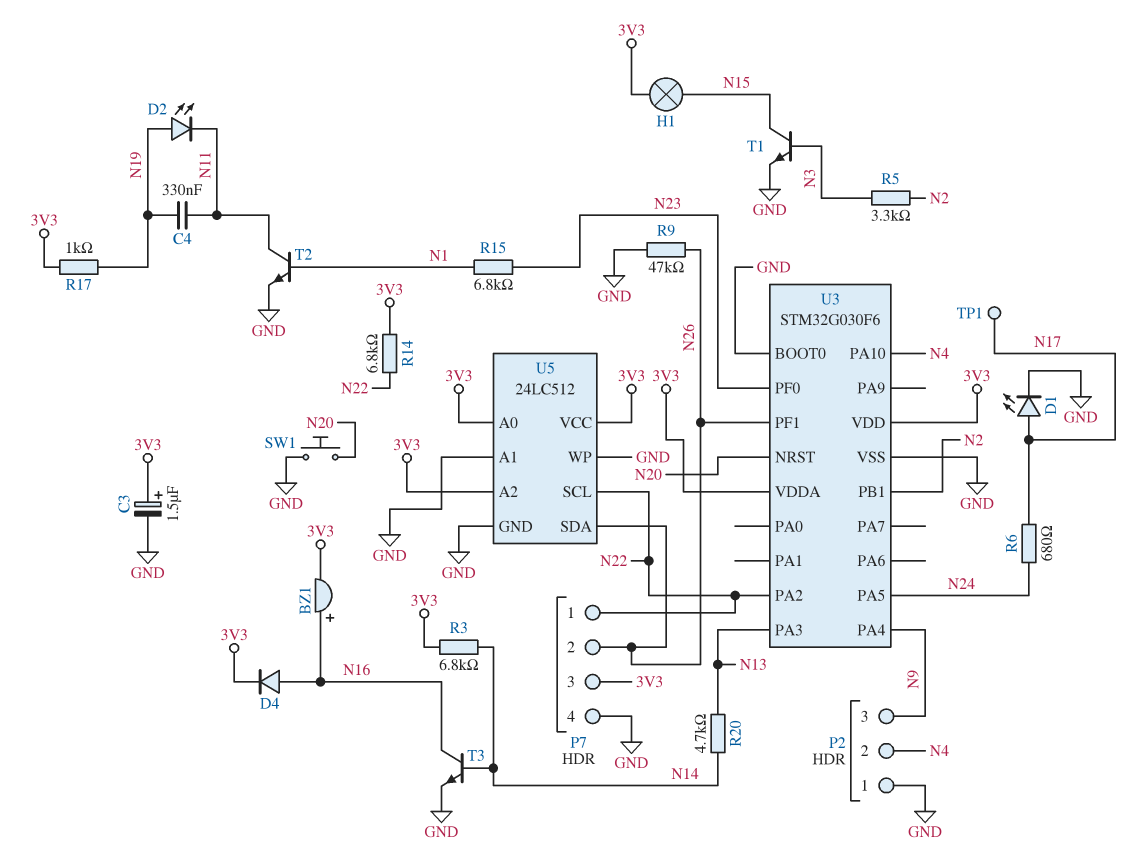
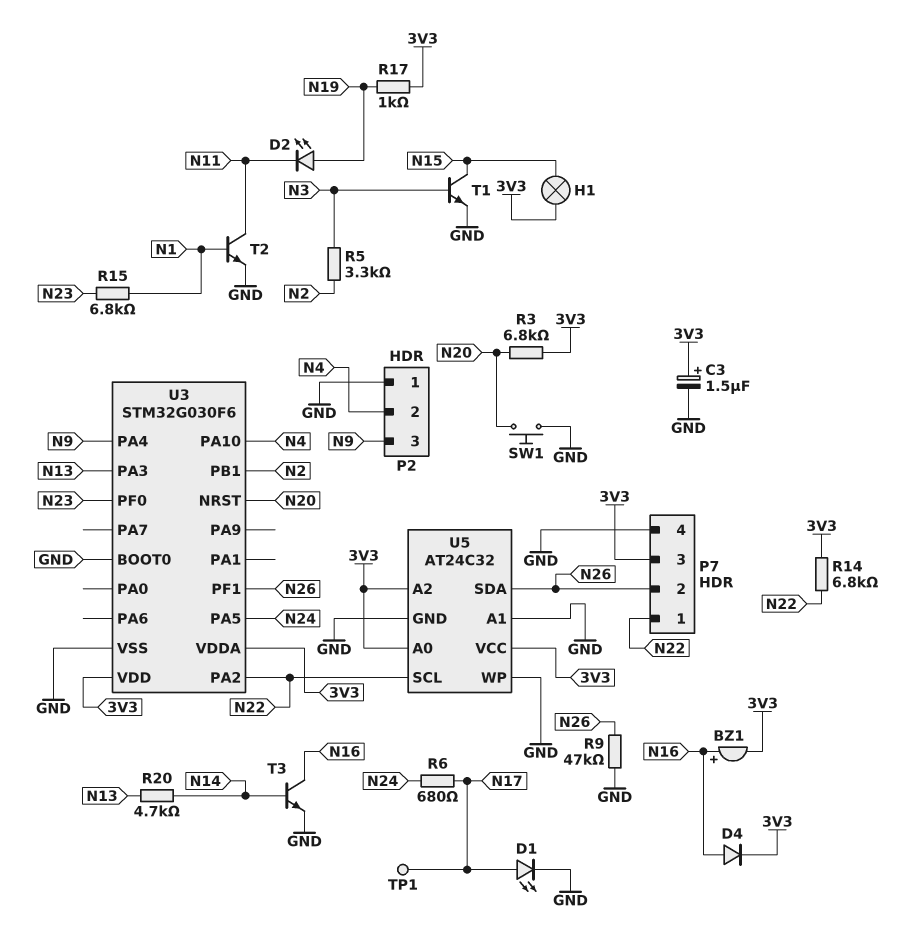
C4: 330nF (N11, N19) -> none
R3: 6.8k (3V3, N14) -> 6.8k (3V3, N20)
U5: 24LC512 -> AT24C32

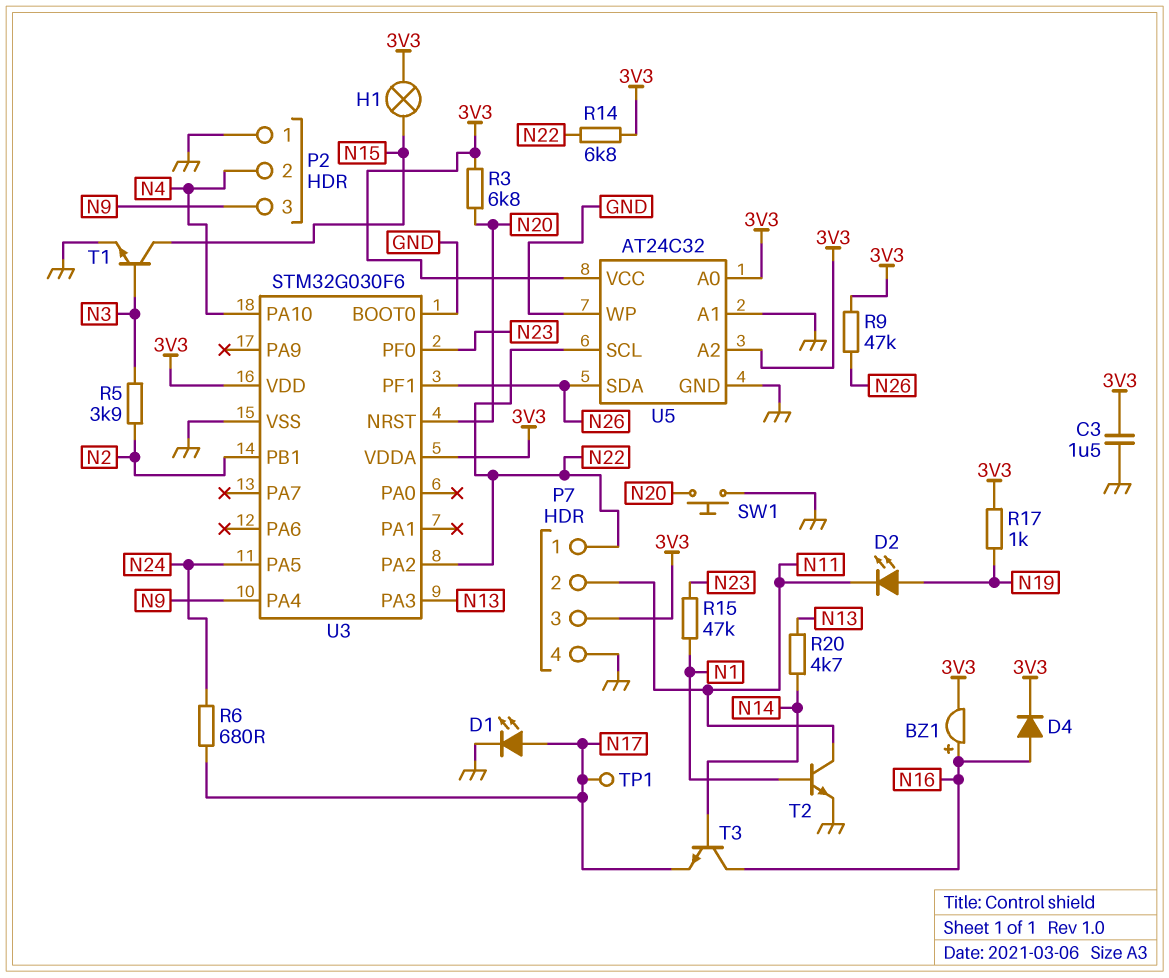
C3: 1.5uF (plus 3V3, minus GND) -> 1.5uF (3V3, GND)
P7 pin 2: N26 -> N11
R5: 3.3k (N2, N3) -> 3.9k (N2, N3)
R9: 47k (GND, N26) -> 47k (3V3, N26)
R15: 6.8k (N1, N23) -> 47k (N1, N23)
T3: NPN (B N14, C N16, E GND) -> NPN (B N14, C N16, E N17)

